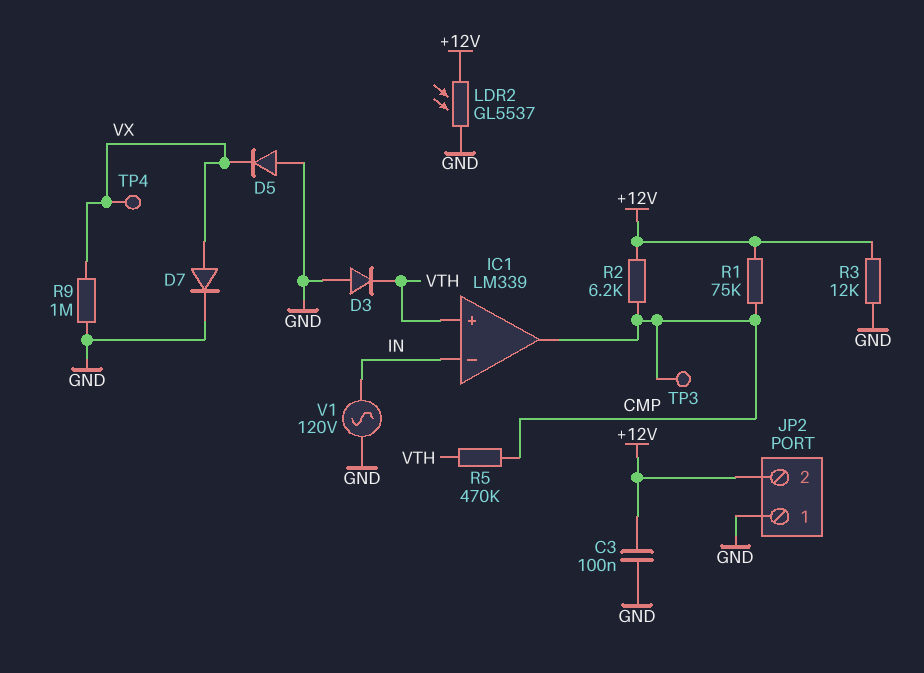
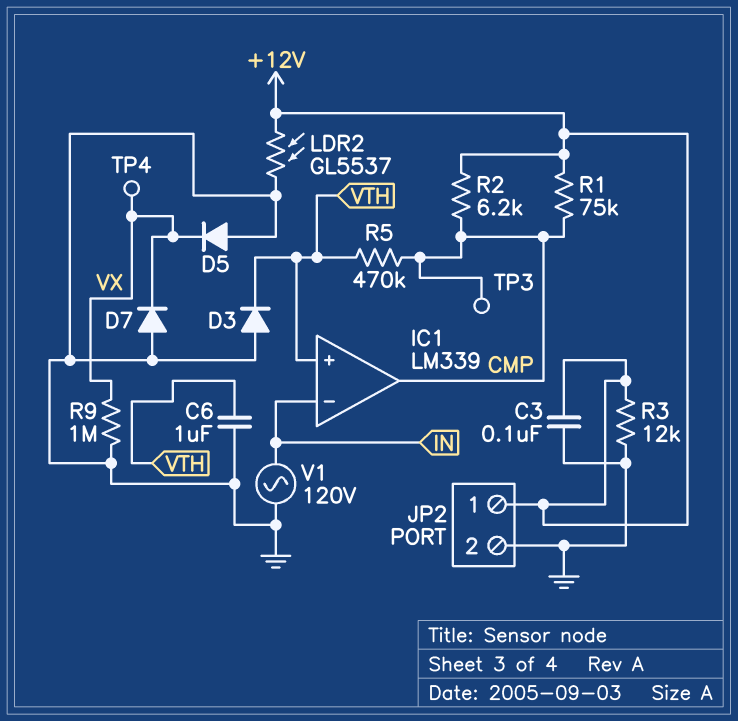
C6: none -> 1uF (GND, VTH)
D7: diode (A VX, K GND) -> diode (A GND, K VX)
JP2 pin 1: GND -> +12V
JP2 pin 2: +12V -> GND

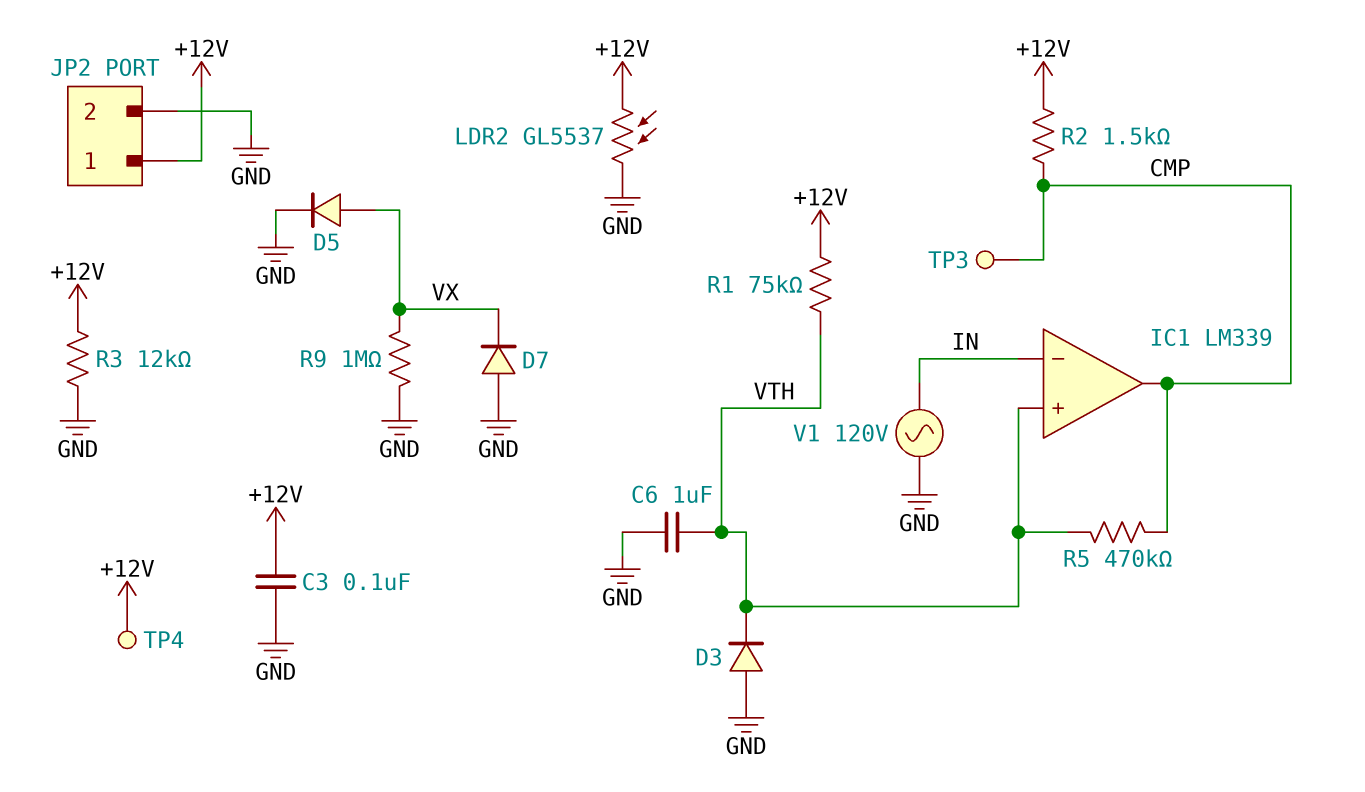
D5: diode (A GND, K VX) -> diode (A VX, K GND)
R1: 75k (+12V, CMP) -> 75k (+12V, VTH)
R2: 6.2k (+12V, CMP) -> 1.5k (+12V, CMP)
TP4: test point (VX) -> test point (+12V)

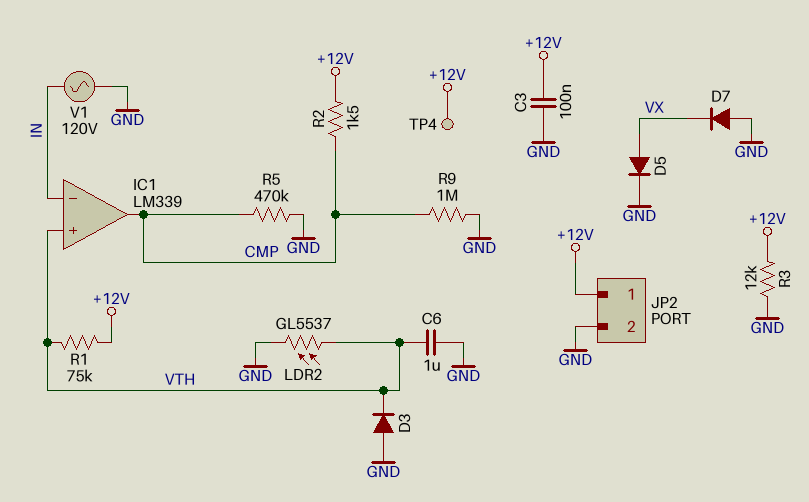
LDR2: GL5537 (+12V, GND) -> GL5537 (GND, VTH)
R5: 470k (CMP, VTH) -> 470k (CMP, GND)
R9: 1M (GND, VX) -> 1M (CMP, GND)
TP3: test point (CMP) -> none

